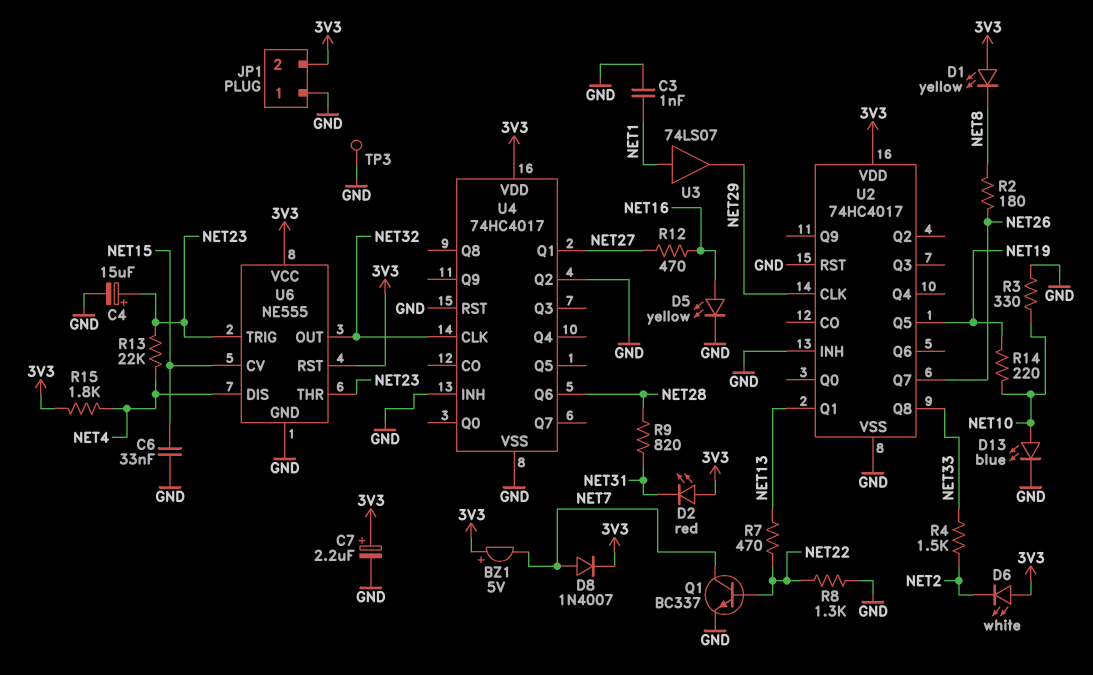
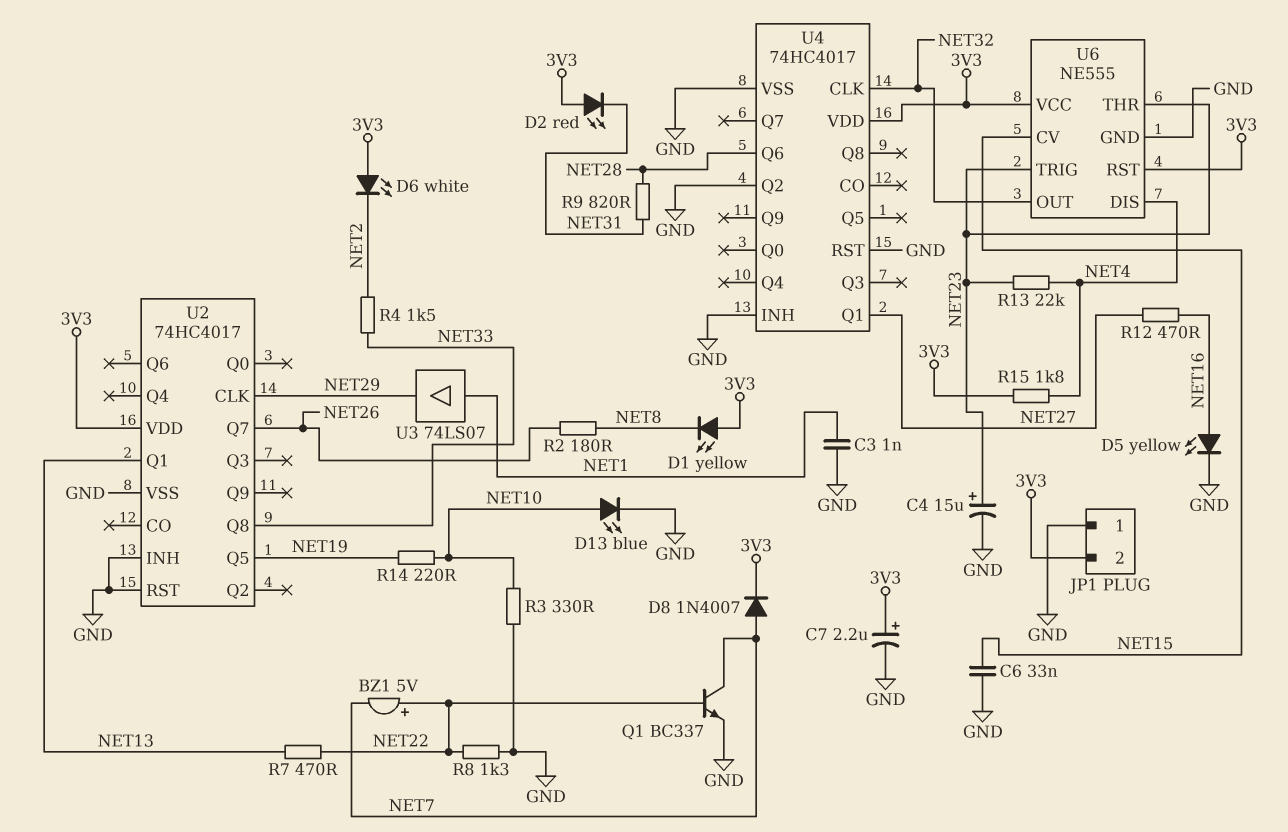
BZ1: buzzer 5V (plus 3V3, minus NET7) -> buzzer 5V (plus NET22, minus NET7)
TP3: test point (GND) -> none

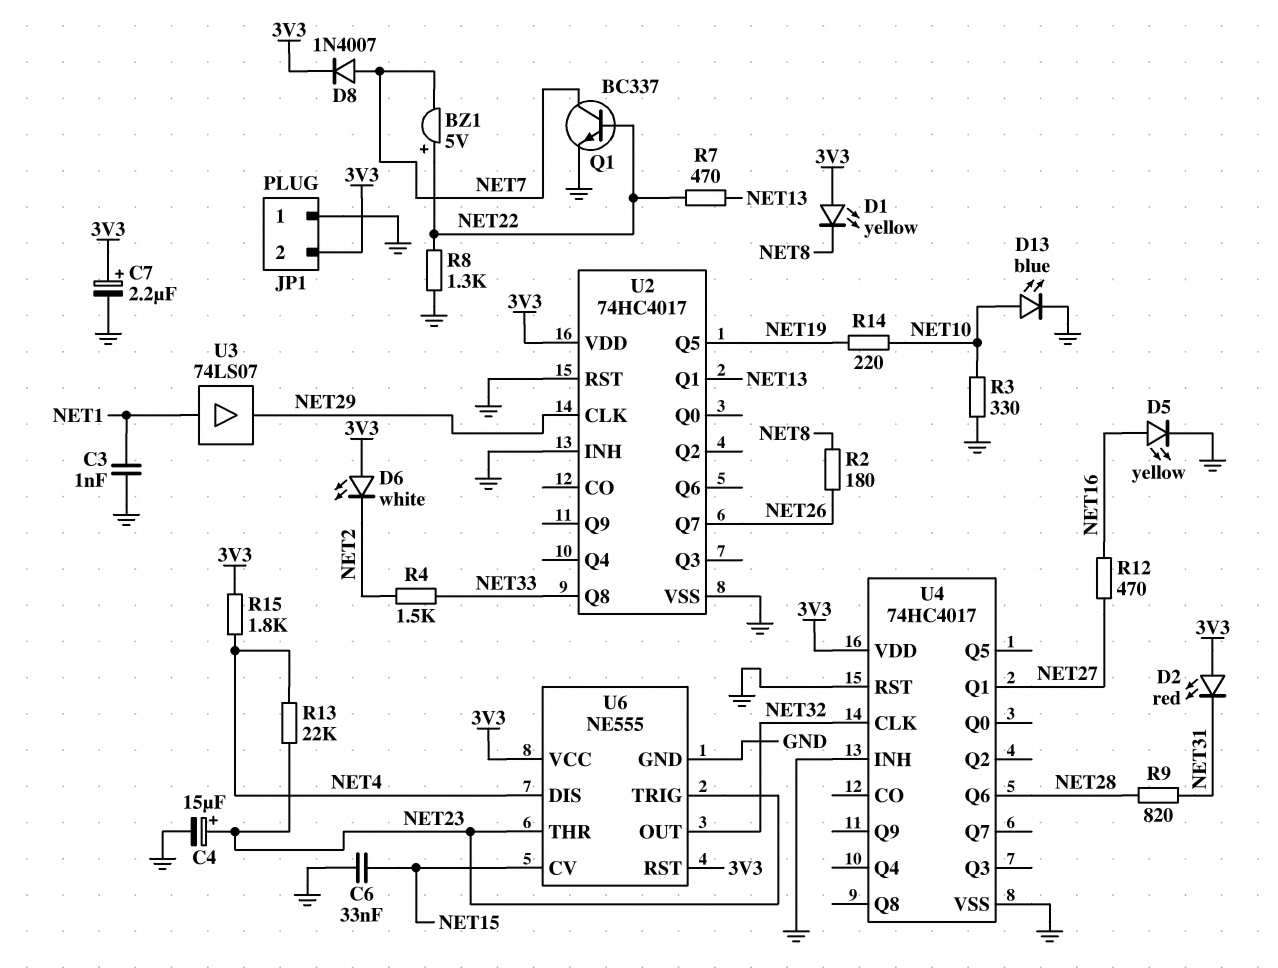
U4 pin Q2: GND -> none

